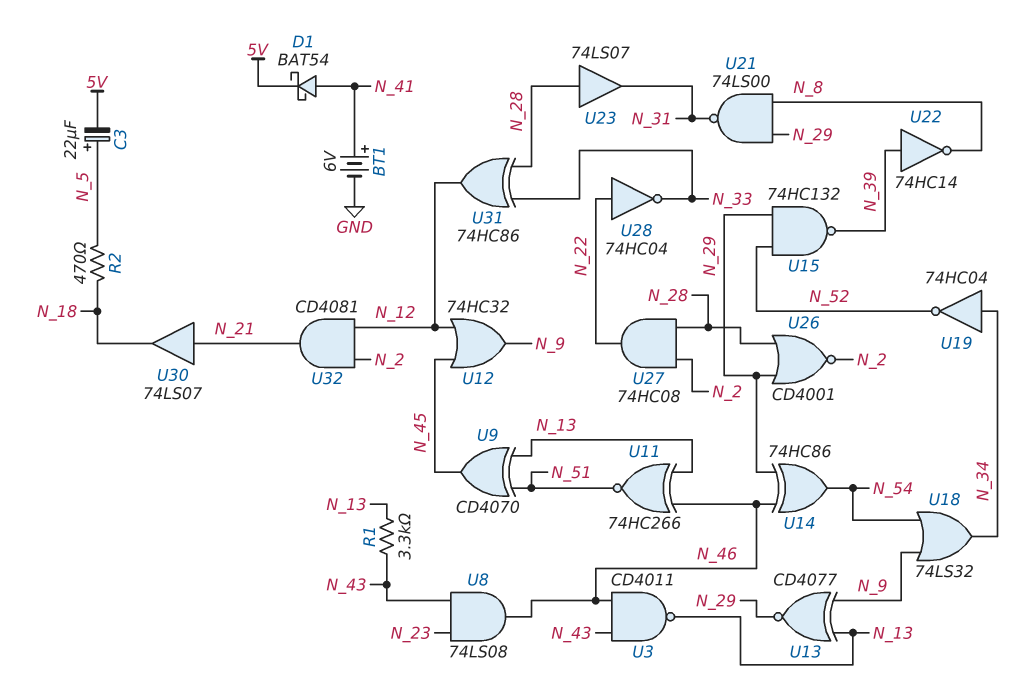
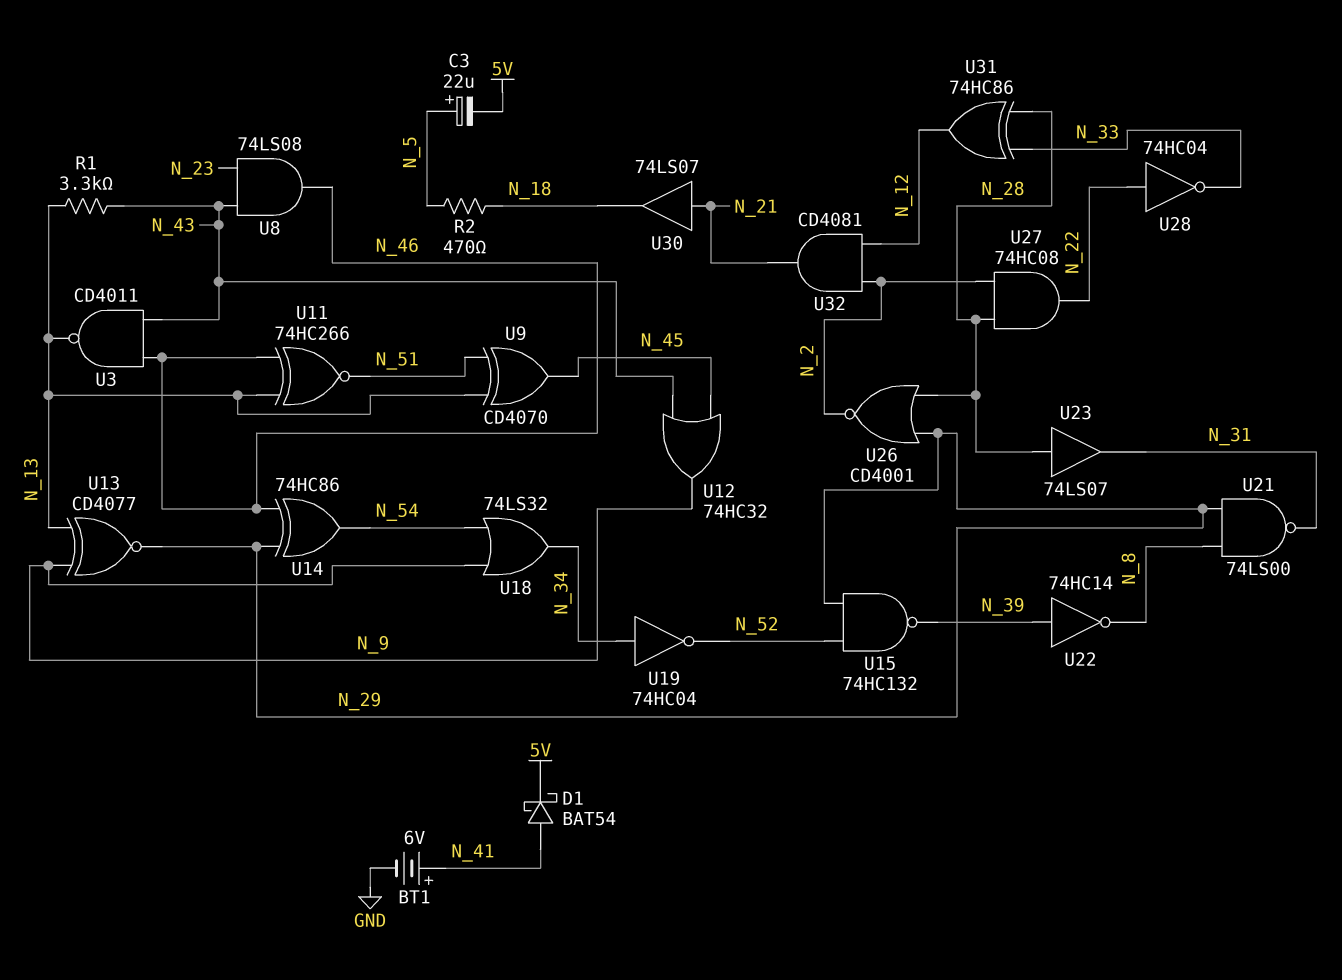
U12: OR 74HC32 (in N_12, in N_45, out N_9) -> OR 74HC32 (in N_43, in N_45, out N_9)

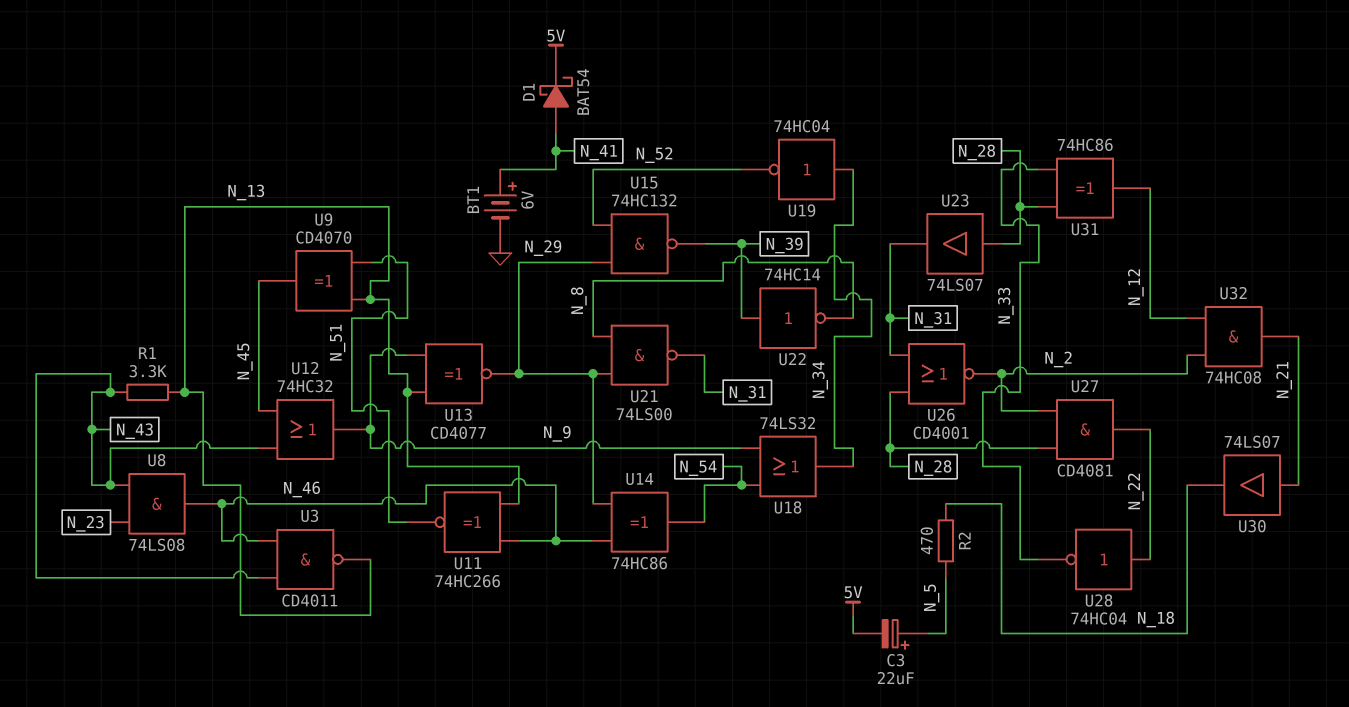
U26: NOR CD4001 (in N_28, in N_29, out N_2) -> NOR CD4001 (in N_28, in N_31, out N_2)
U27: AND 74HC08 (in N_2, in N_28, out N_22) -> AND CD4081 (in N_2, in N_28, out N_22)
U32: AND CD4081 (in N_2, in N_12, out N_21) -> AND 74HC08 (in N_2, in N_12, out N_21)

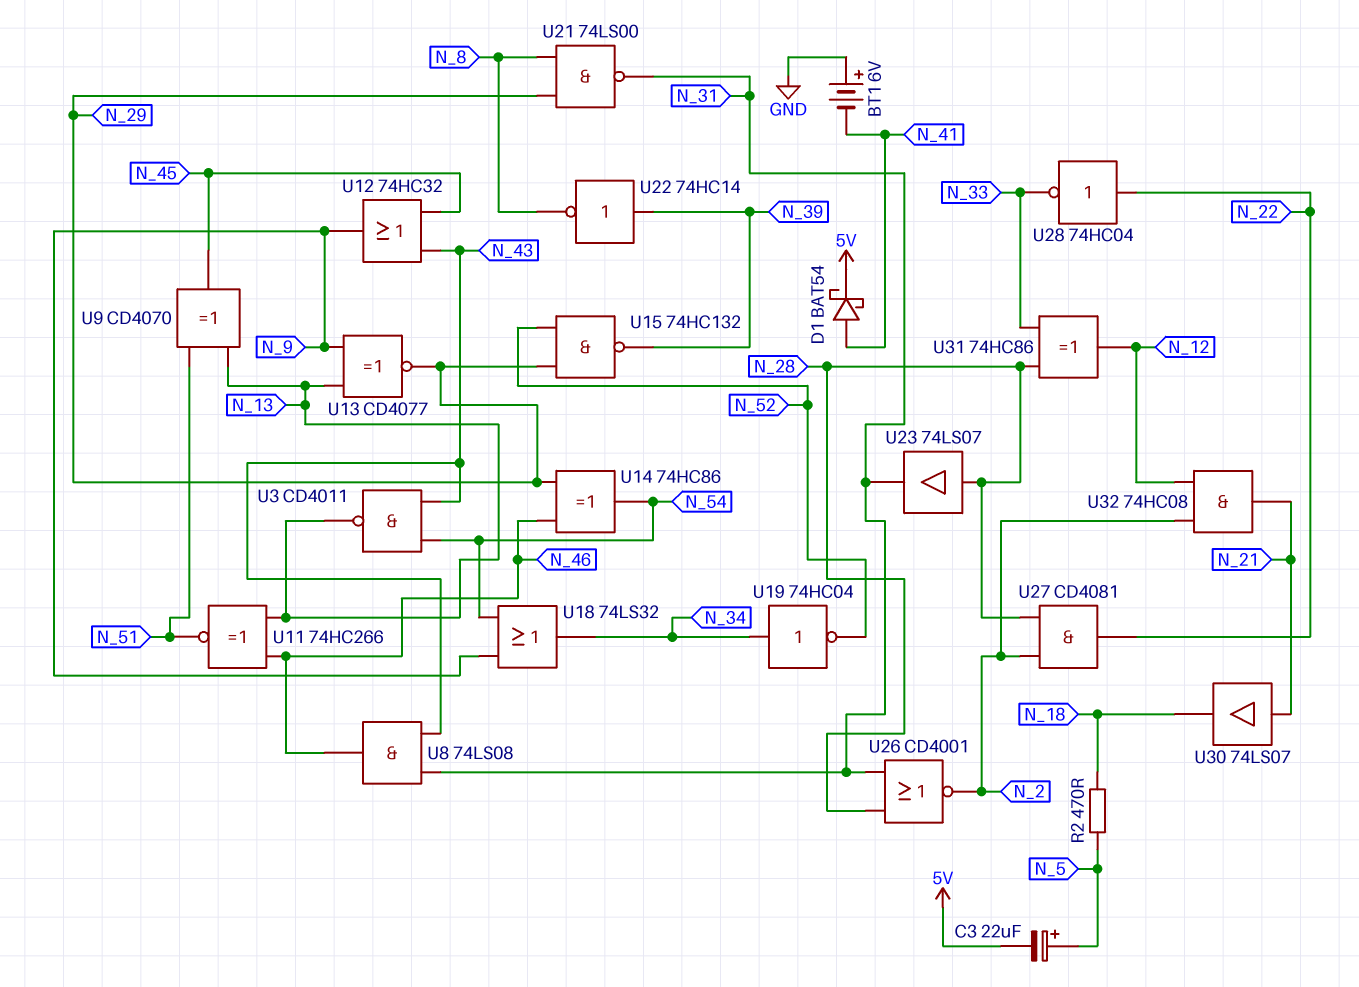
BT1: 6V (plus N_41, minus GND) -> 6V (plus GND, minus N_41)
R1: 3.3k (N_13, N_43) -> none
U3: NAND CD4011 (in N_43, in N_46, out N_13) -> NAND CD4011 (in N_43, in N_54, out N_13)
U8: AND 74LS08 (in N_23, in N_43, out N_46) -> AND 74LS08 (in N_31, in N_43, out N_46)

